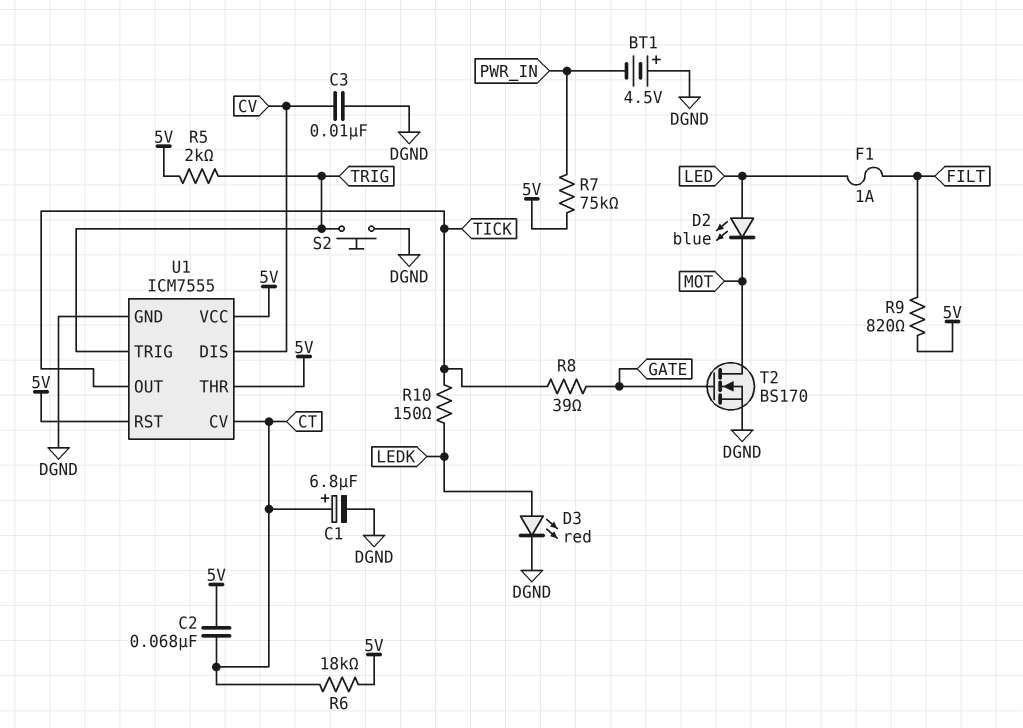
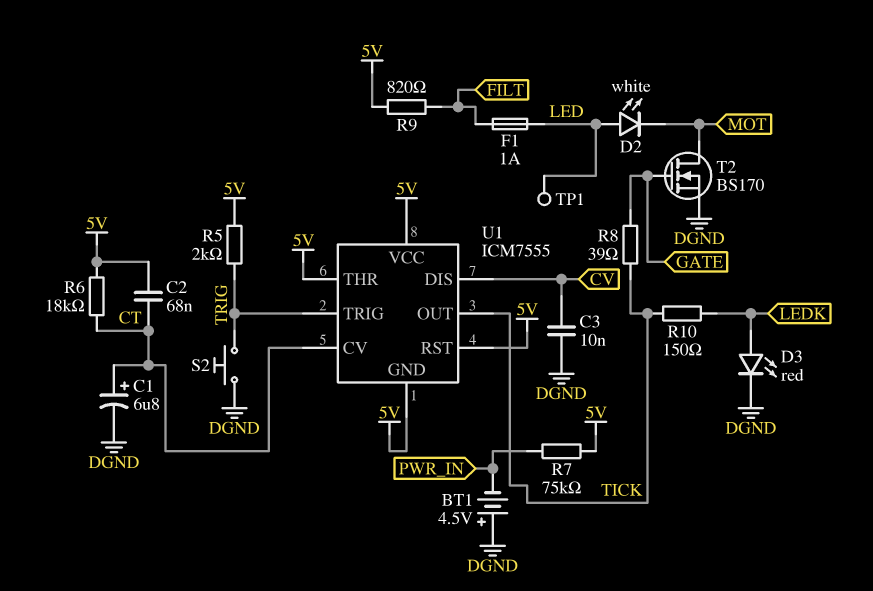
D2: LED blue (A LED, K MOT) -> LED white (A LED, K MOT)
TP1: none -> test point (LED)
U1 pin GND: DGND -> 5V

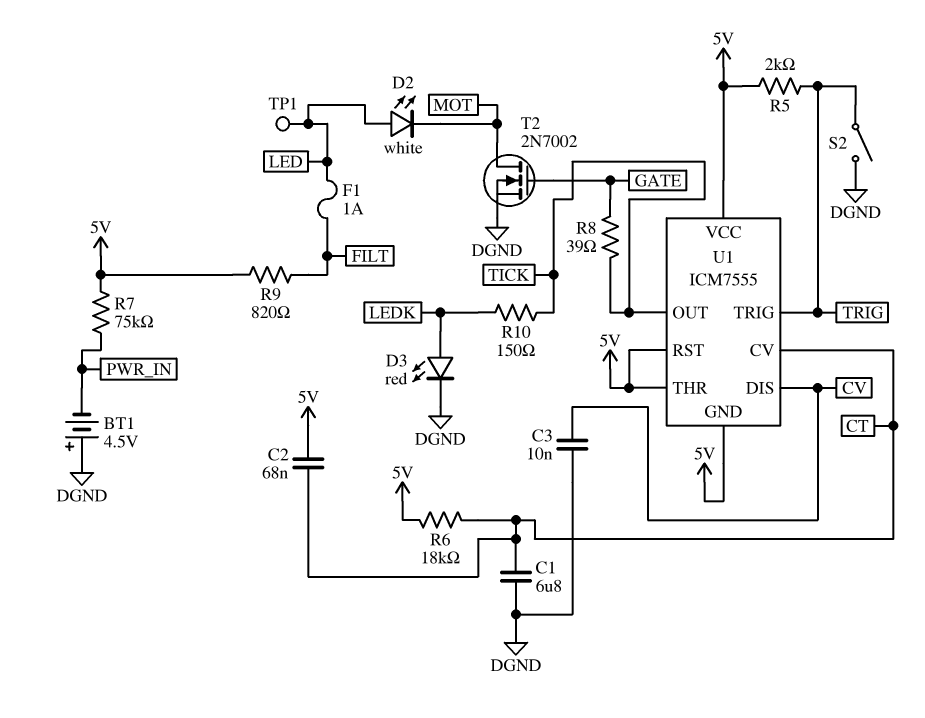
C1: 6.8uF (plus CT, minus DGND) -> 6.8uF (CT, DGND)
S2: button (DGND, TRIG) -> switch (DGND, TRIG)
T2: NMOS BS170 (G GATE, D MOT, S DGND) -> NMOS 2N7002 (G GATE, D MOT, S DGND)

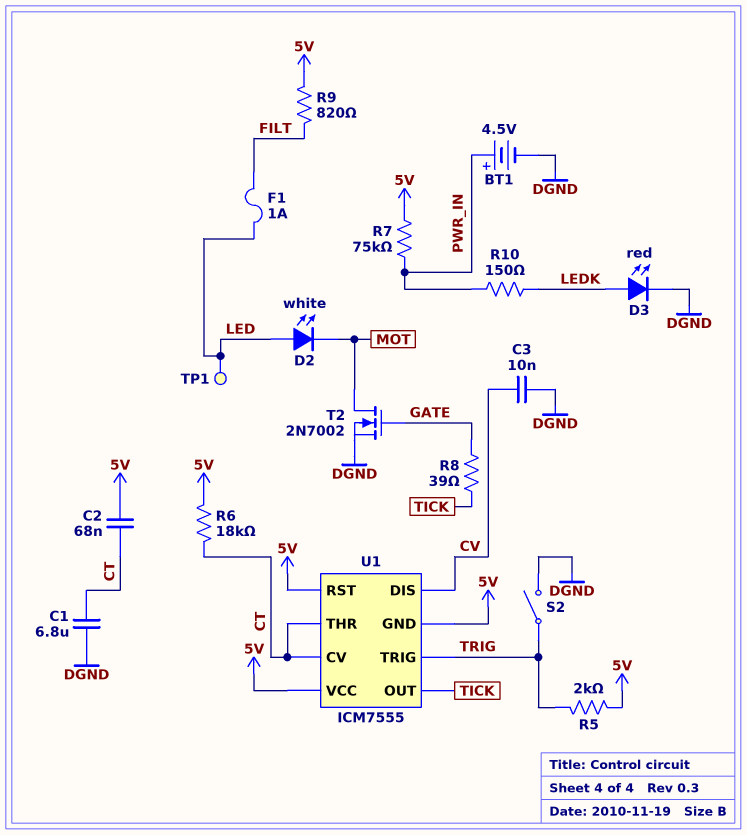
BT1: 4.5V (plus DGND, minus PWR_IN) -> 4.5V (plus PWR_IN, minus DGND)
R10: 150 (LEDK, TICK) -> 150 (LEDK, PWR_IN)
U1 pin THR: 5V -> CT

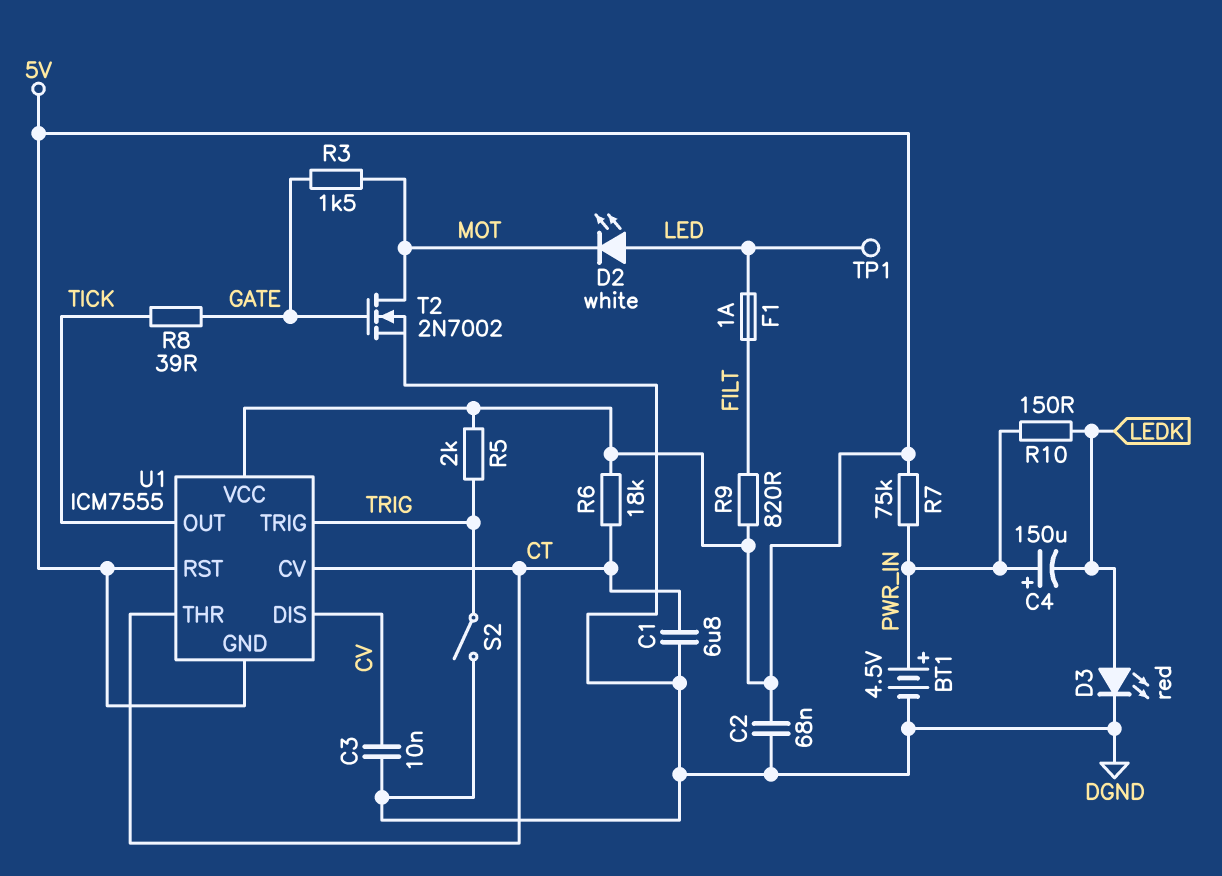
C2: 68nF (5V, CT) -> 68nF (5V, DGND)
C4: none -> 150uF (plus PWR_IN, minus LEDK)
R3: none -> 1.5k (GATE, MOT)

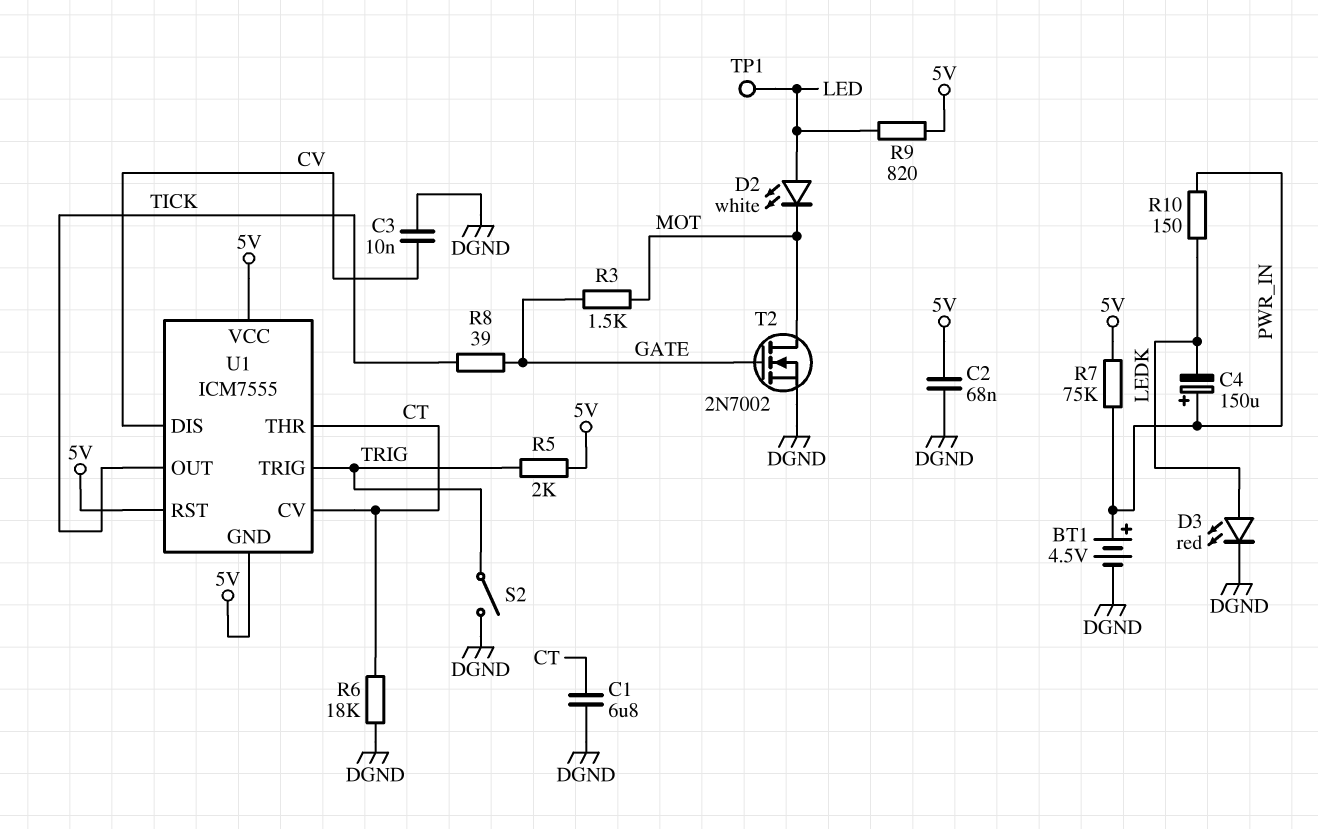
F1: 1A (FILT, LED) -> none
R6: 18k (5V, CT) -> 18k (CT, DGND)
R9: 820 (5V, FILT) -> 820 (5V, LED)

